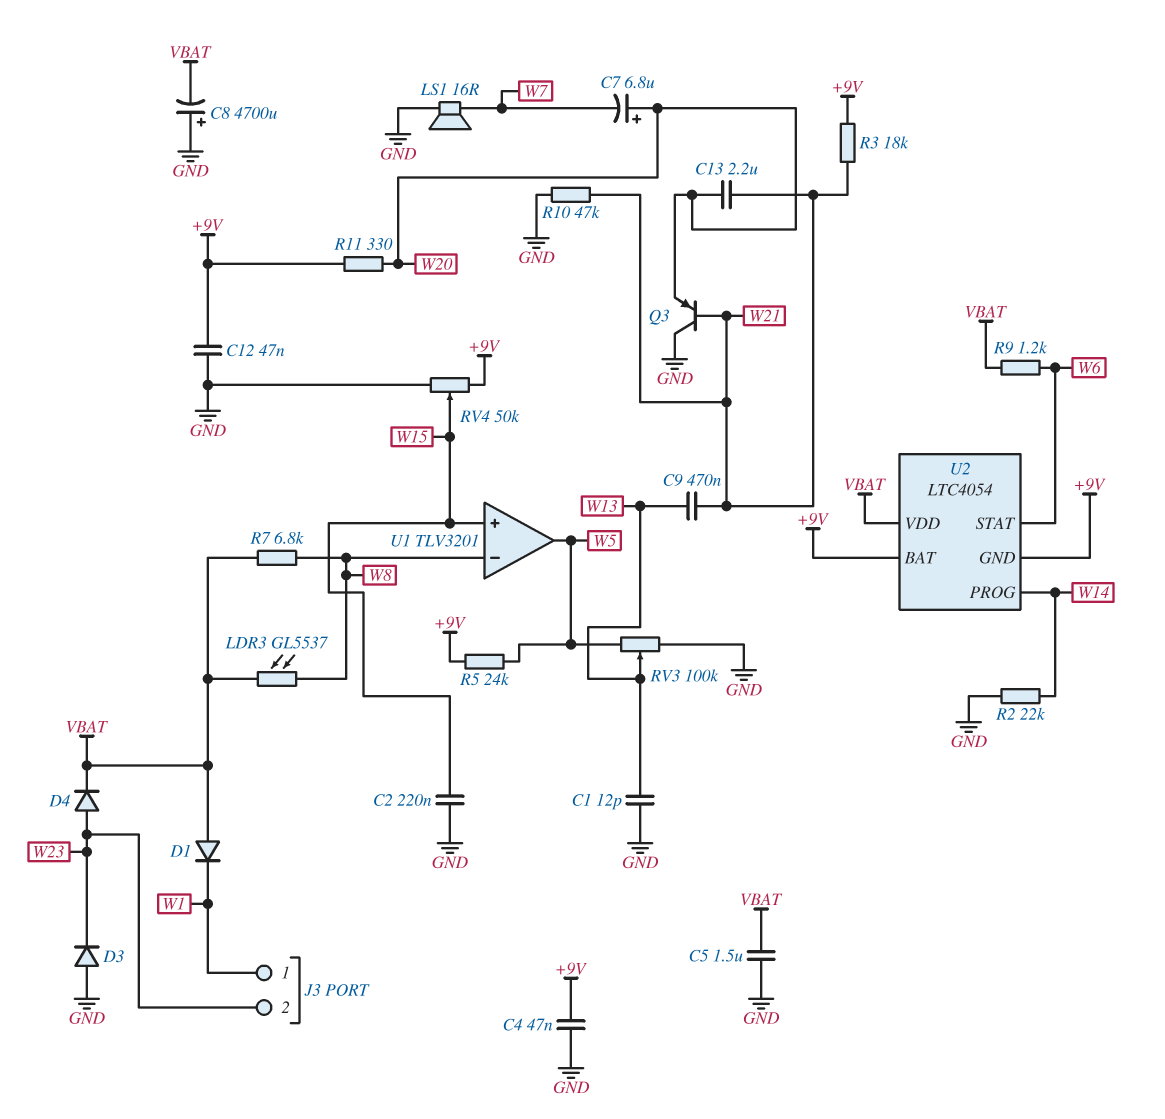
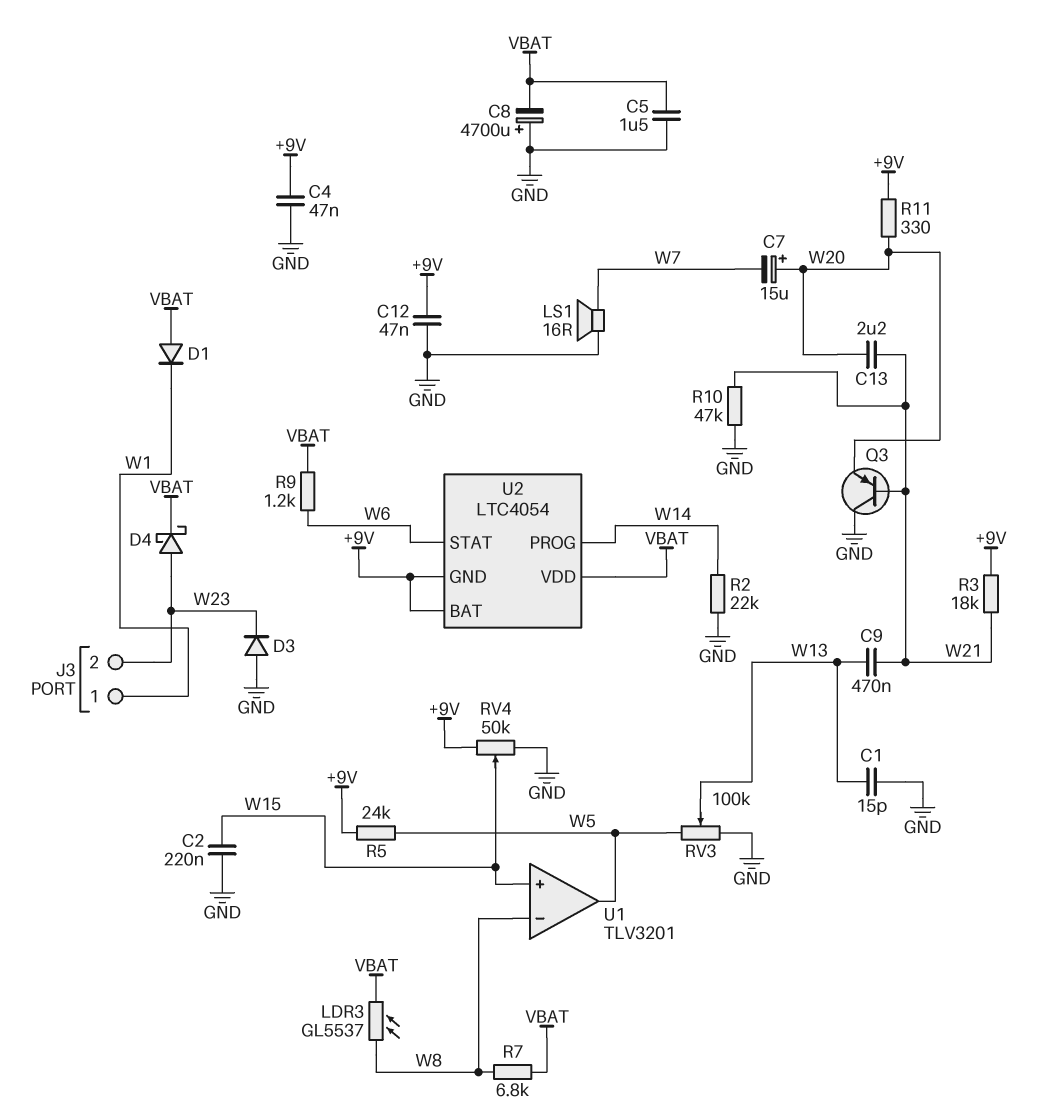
C1: 12pF (GND, W13) -> 15pF (GND, W13)
C7: 6.8uF (plus W20, minus W7) -> 15uF (plus W20, minus W7)
D4: diode (A W23, K VBAT) -> schottky (A W23, K VBAT)

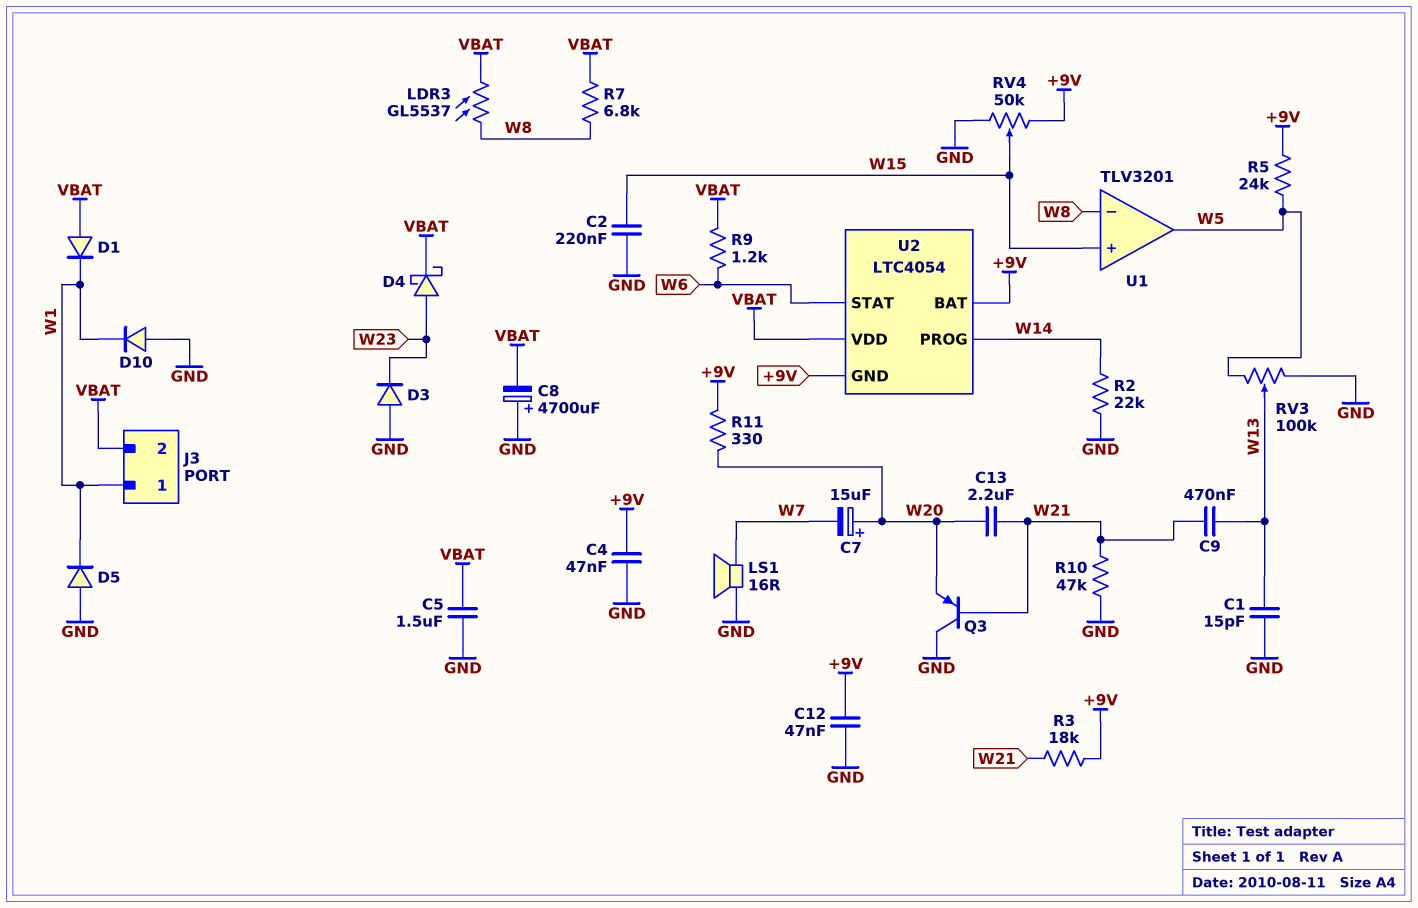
D5: none -> diode (A GND, K W1)
D10: none -> diode (A GND, K W1)
J3 pin 2: W23 -> VBAT

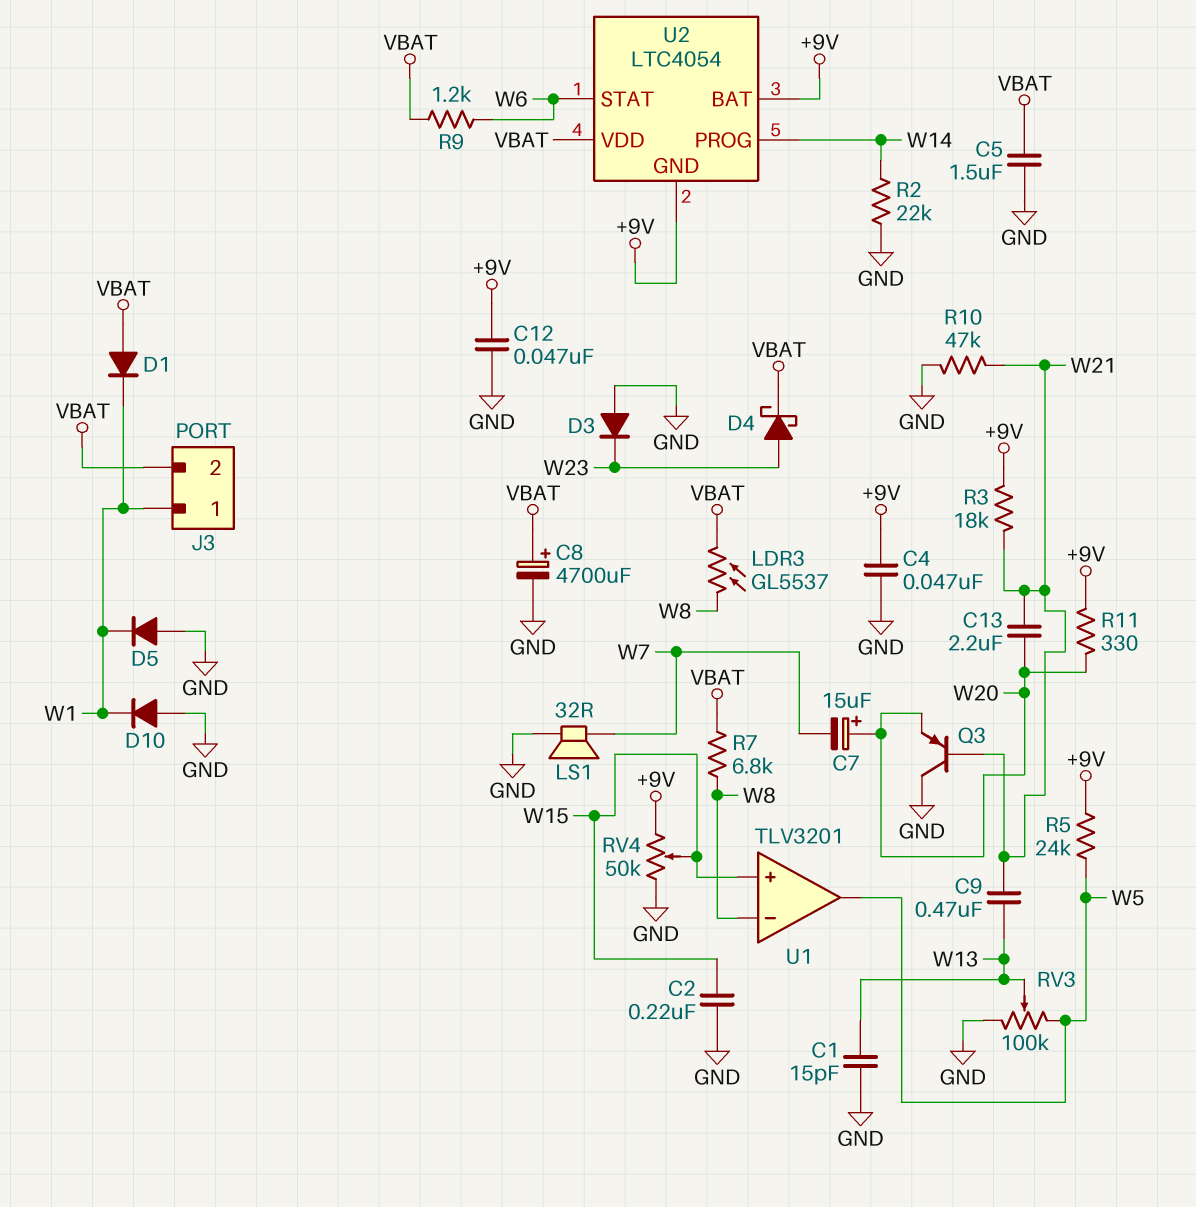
C8: 4700uF (plus GND, minus VBAT) -> 4700uF (plus VBAT, minus GND)
LS1: speaker 16R (GND, W7) -> speaker 32R (GND, W7)

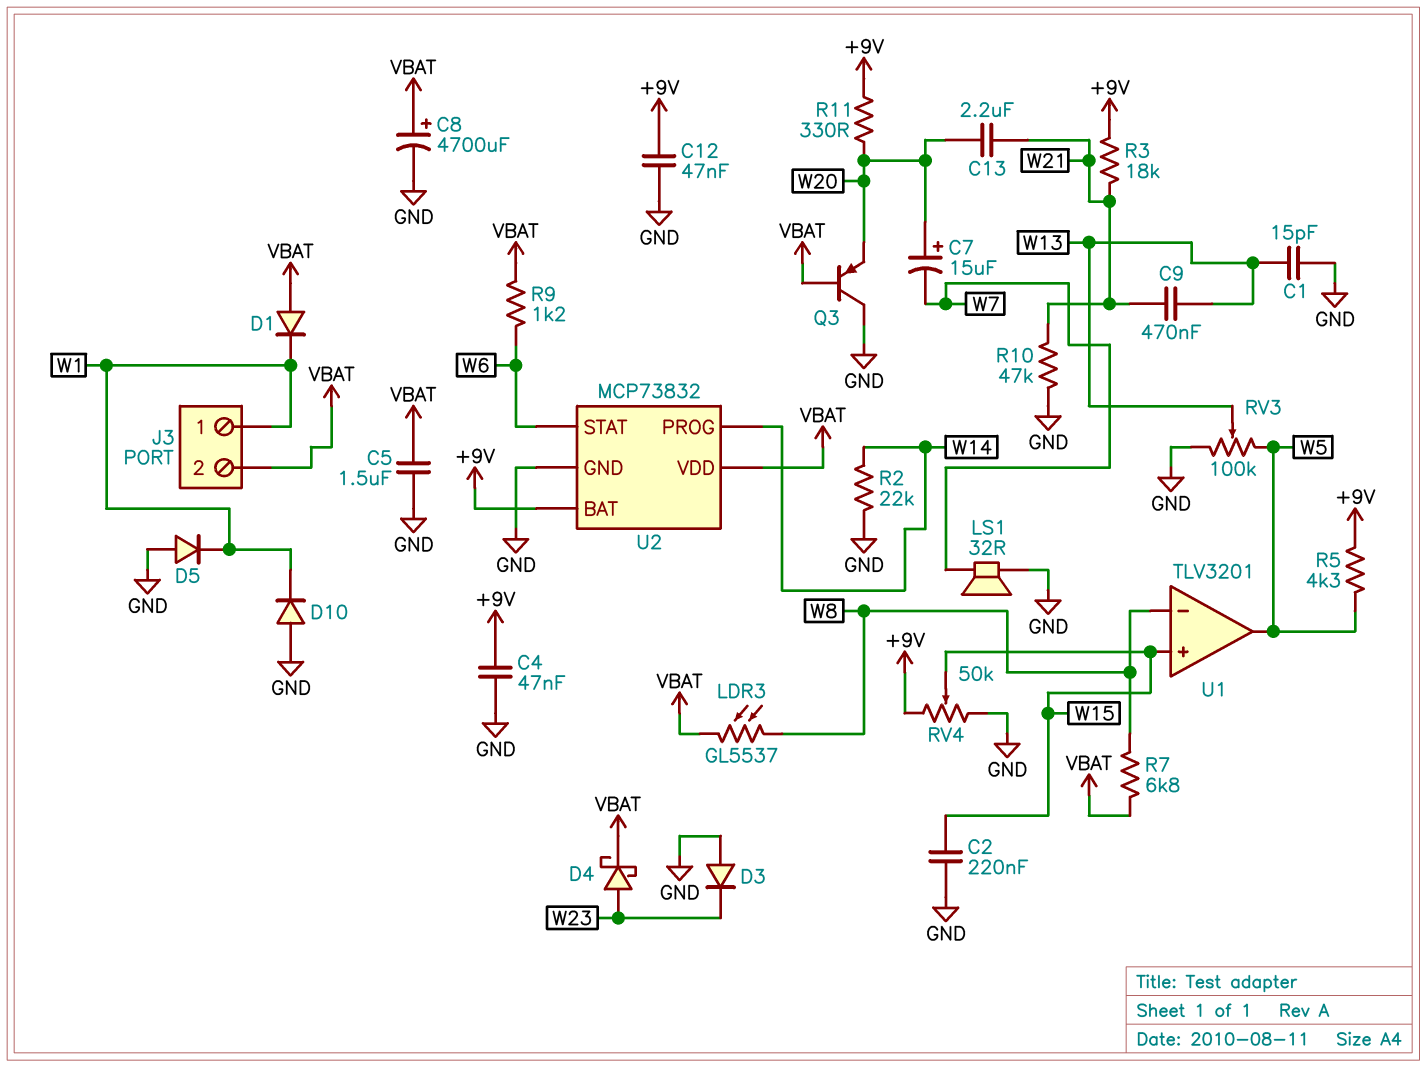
Q3: PNP (B W21, C GND, E W20) -> PNP (B VBAT, C GND, E W20)
R5: 24k (+9V, W5) -> 4.3k (+9V, W5)
U2: LTC4054 -> MCP73832
U2 pin GND: +9V -> GND

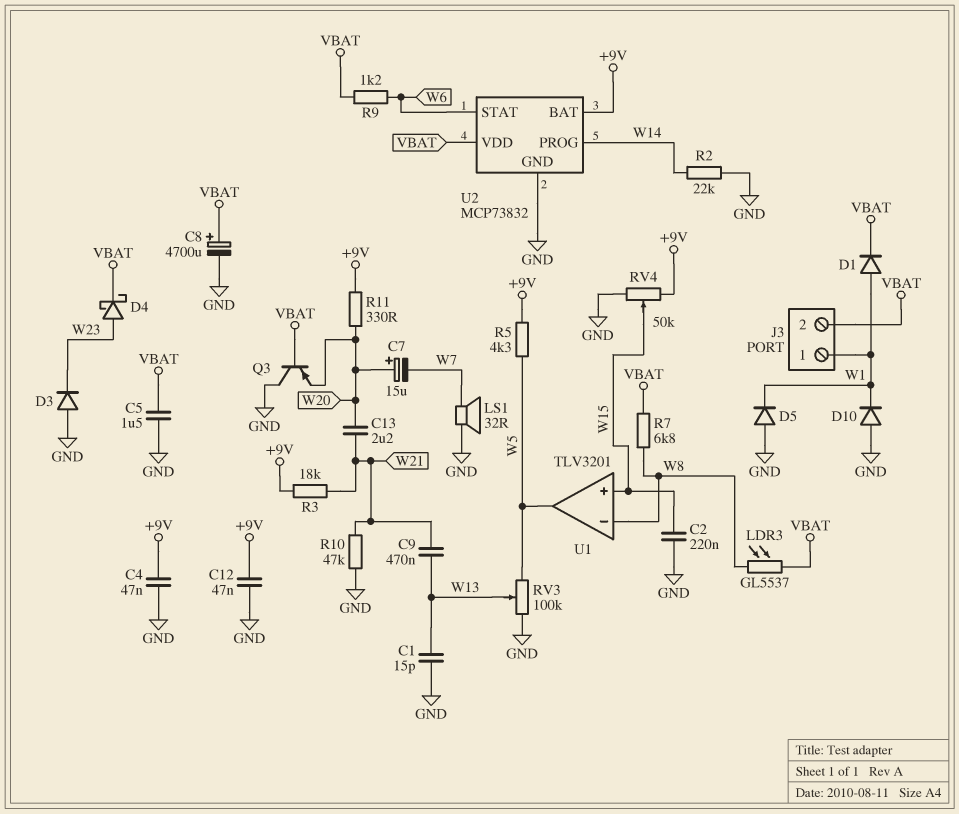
D1: diode (A VBAT, K W1) -> diode (A W1, K VBAT)

